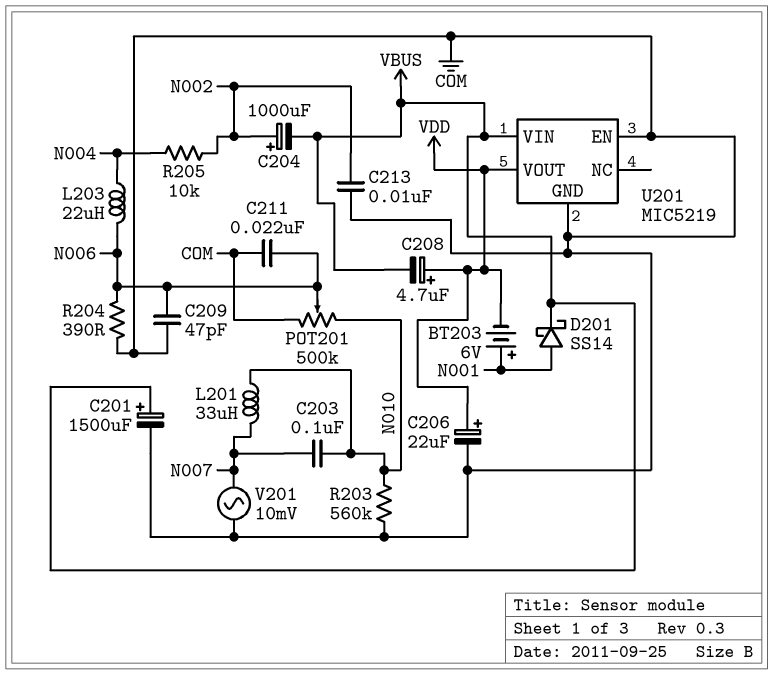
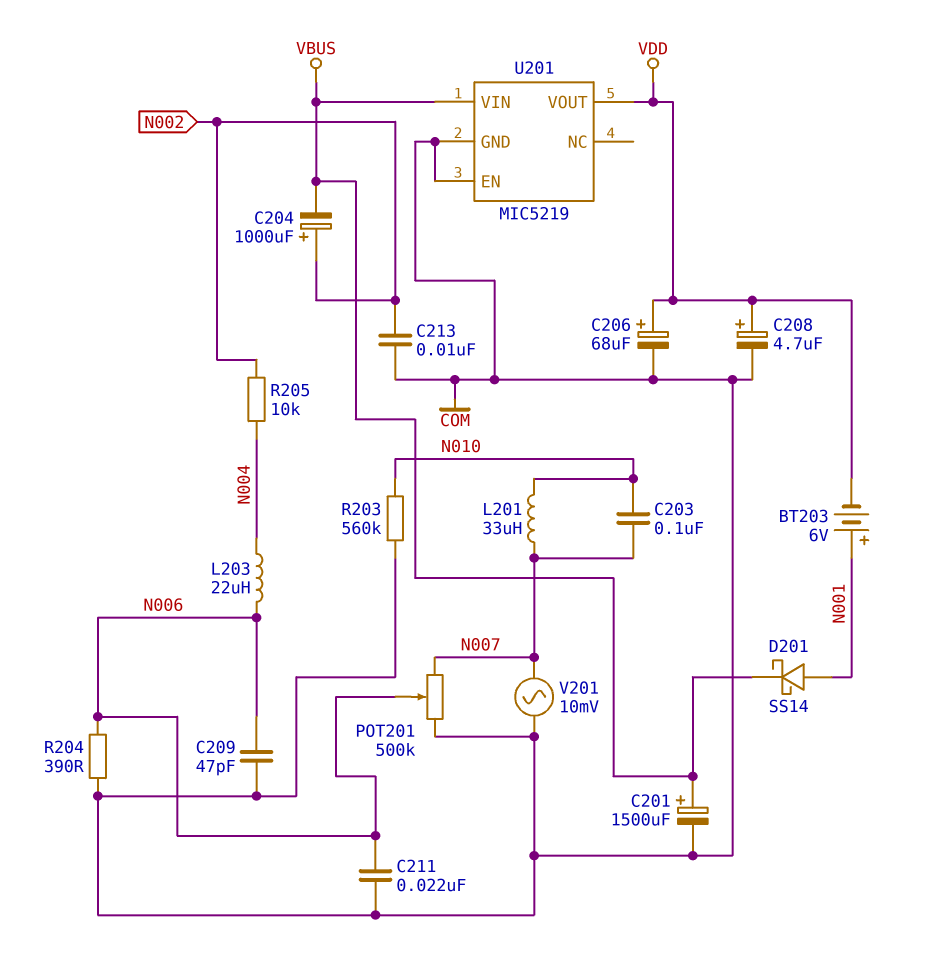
C206: 22uF (plus VDD, minus COM) -> 68uF (plus VDD, minus COM)
C208: 4.7uF (plus VDD, minus VBUS) -> 4.7uF (plus VDD, minus COM)
POT201: 500k (COM, N010, wiper N006) -> 500k (COM, N007, wiper N006)

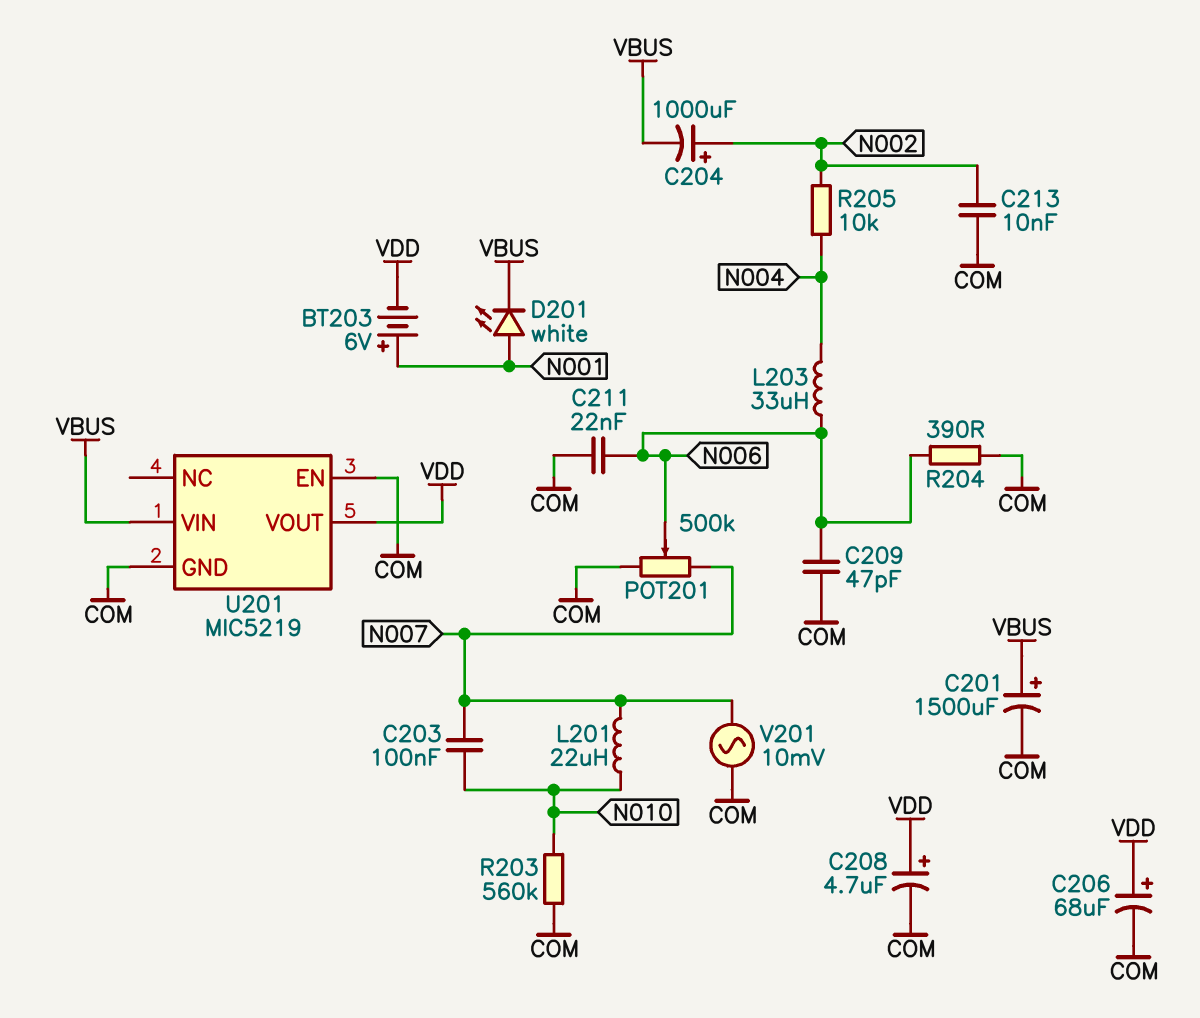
D201: schottky SS14 (A N001, K VBUS) -> LED white (A N001, K VBUS)
L201: 33uH (N007, N010) -> 22uH (N007, N010)
L203: 22uH (N004, N006) -> 33uH (N004, N006)

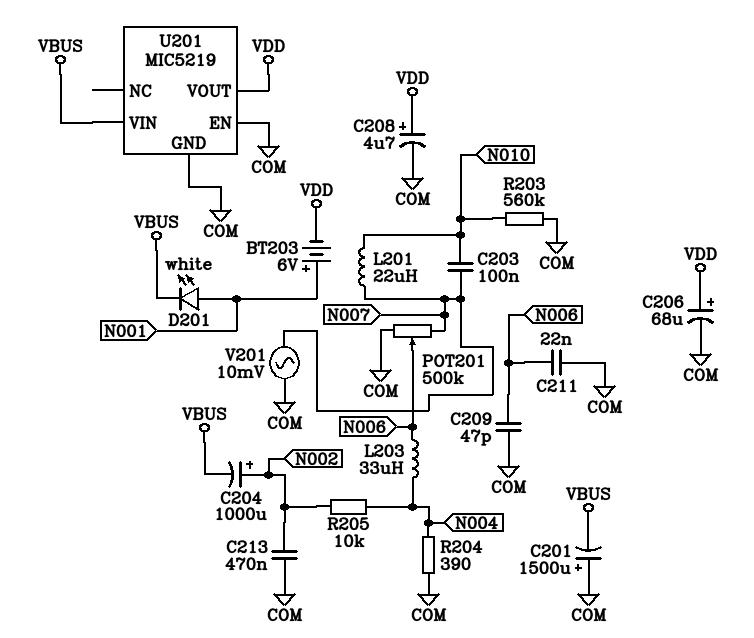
C201: 1500uF (plus VBUS, minus COM) -> 1500uF (plus COM, minus VBUS)
C213: 10nF (COM, N002) -> 470nF (COM, N002)
R204: 390 (COM, N006) -> 390 (COM, N004)

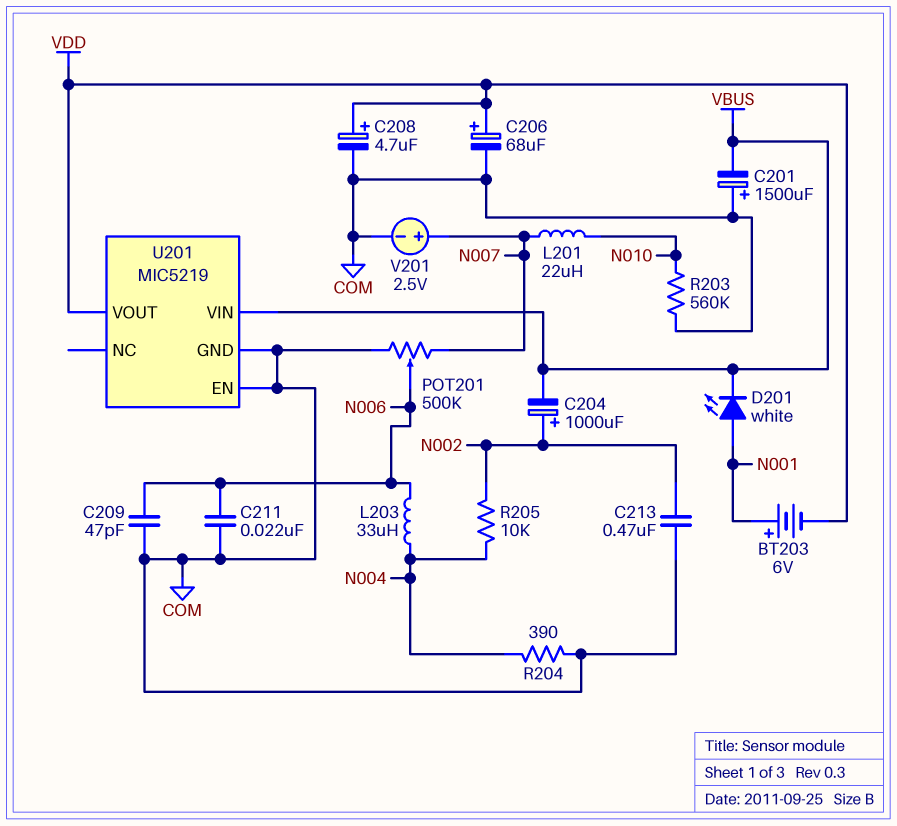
C203: 100nF (N007, N010) -> none
V201: AC 10mV (COM, N007) -> 2.5V (plus N007, minus COM)

